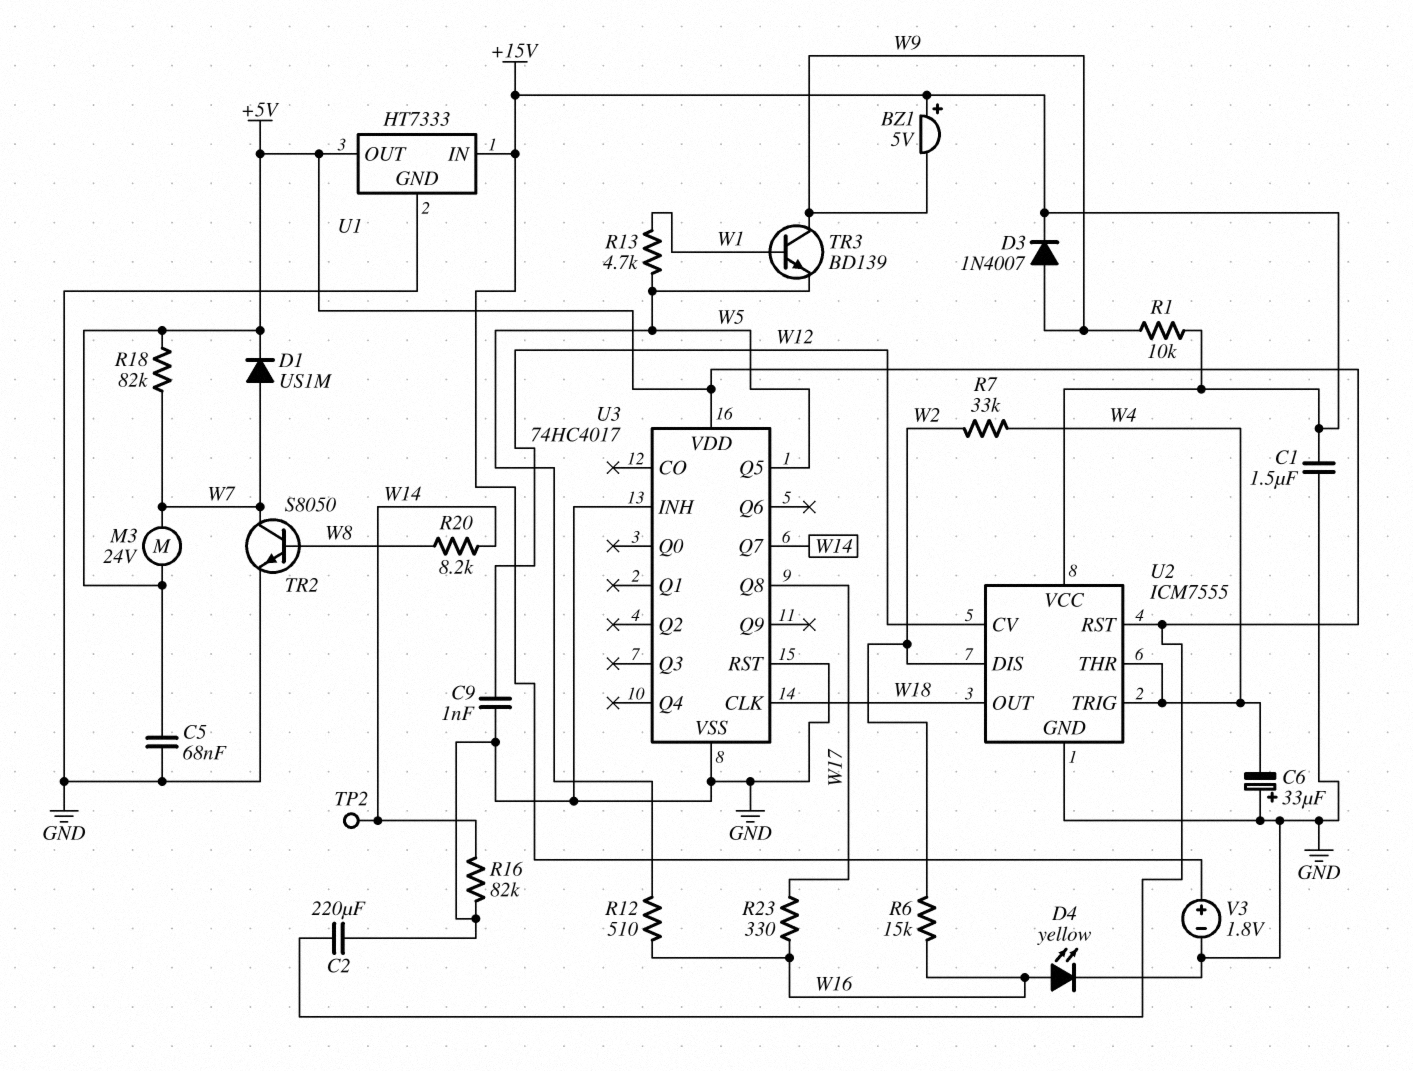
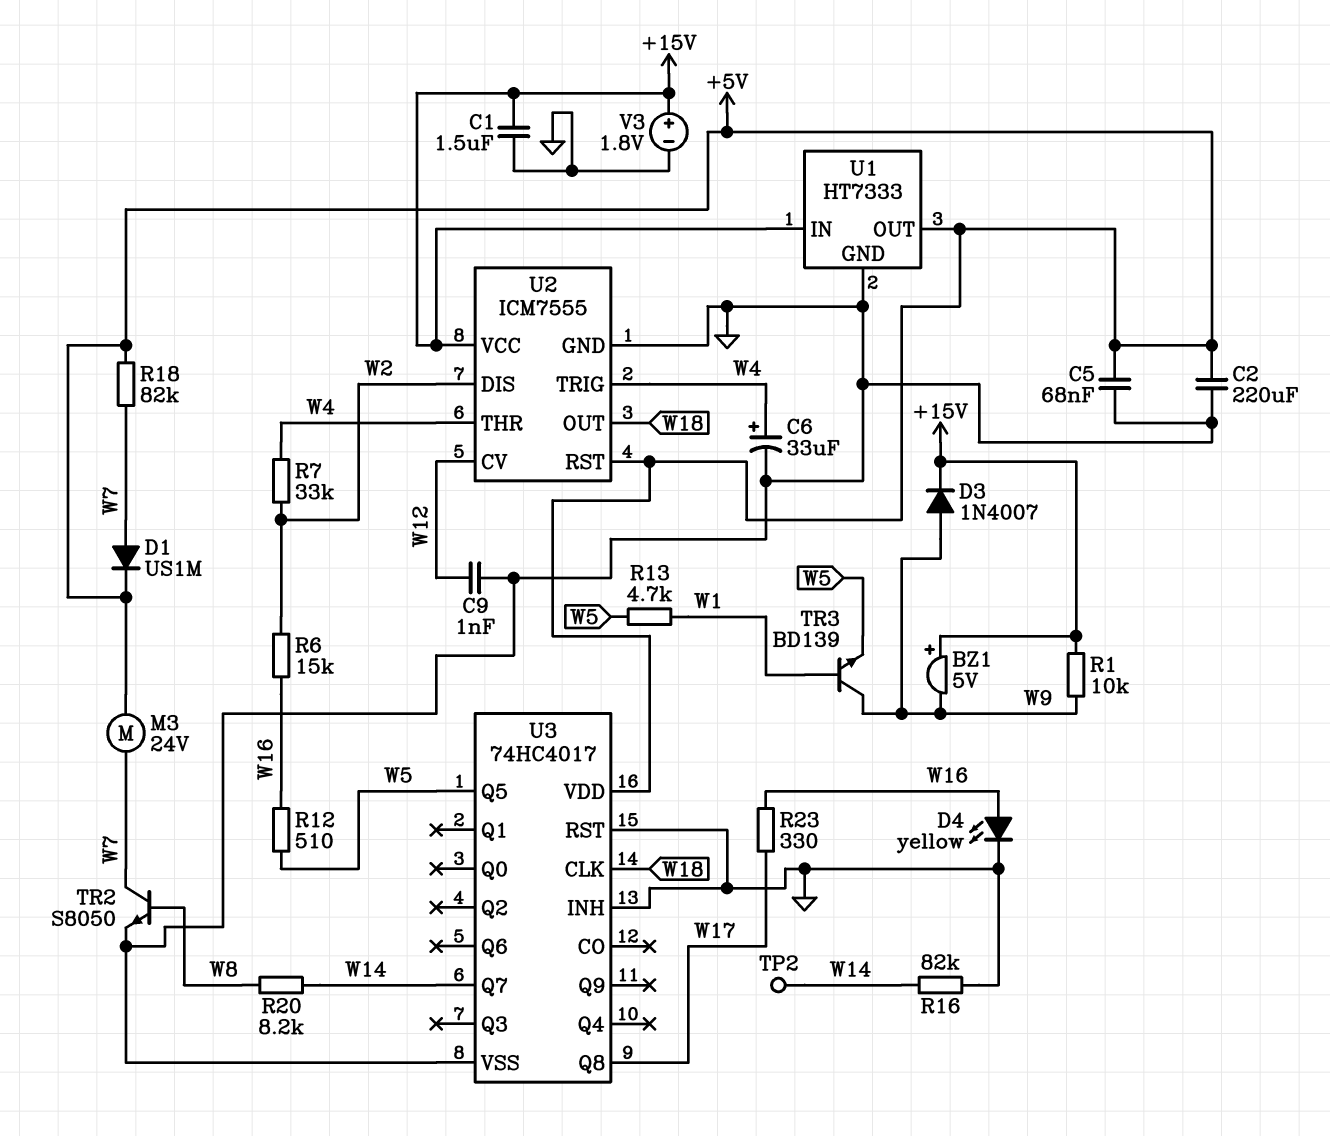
C6: 33uF (plus GND, minus W4) -> 33uF (plus W4, minus GND)

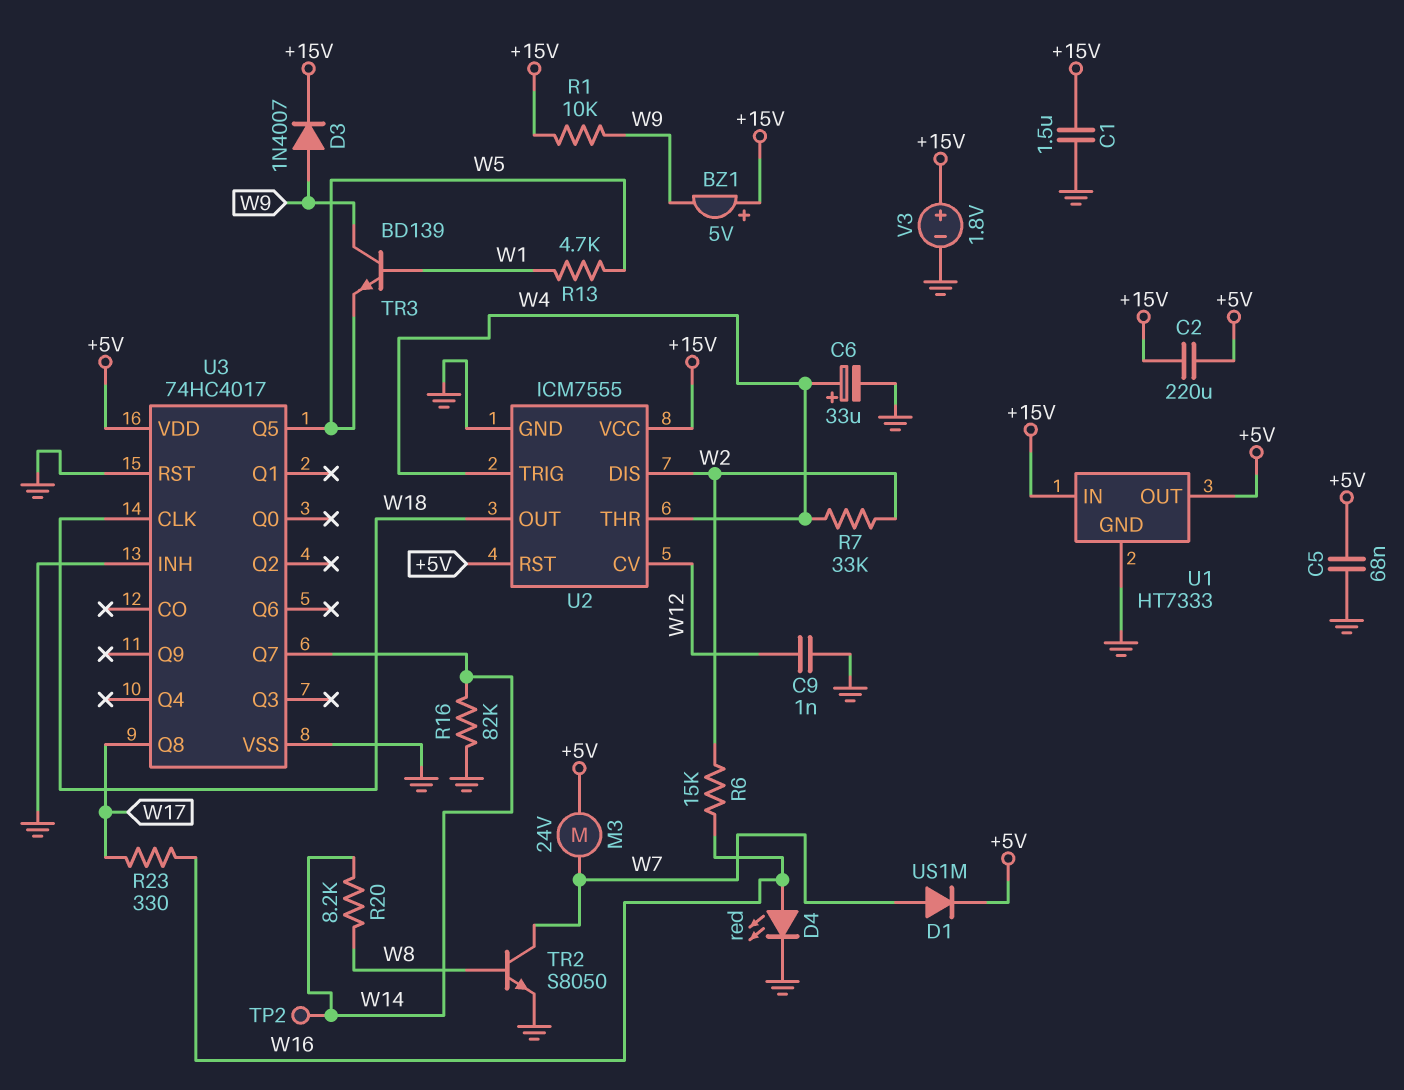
C2: 220uF (+5V, GND) -> 220uF (+5V, +15V)
D4: LED yellow (A W16, K GND) -> LED red (A W16, K GND)
R12: 510 (W5, W16) -> none
R18: 82k (+5V, W7) -> none

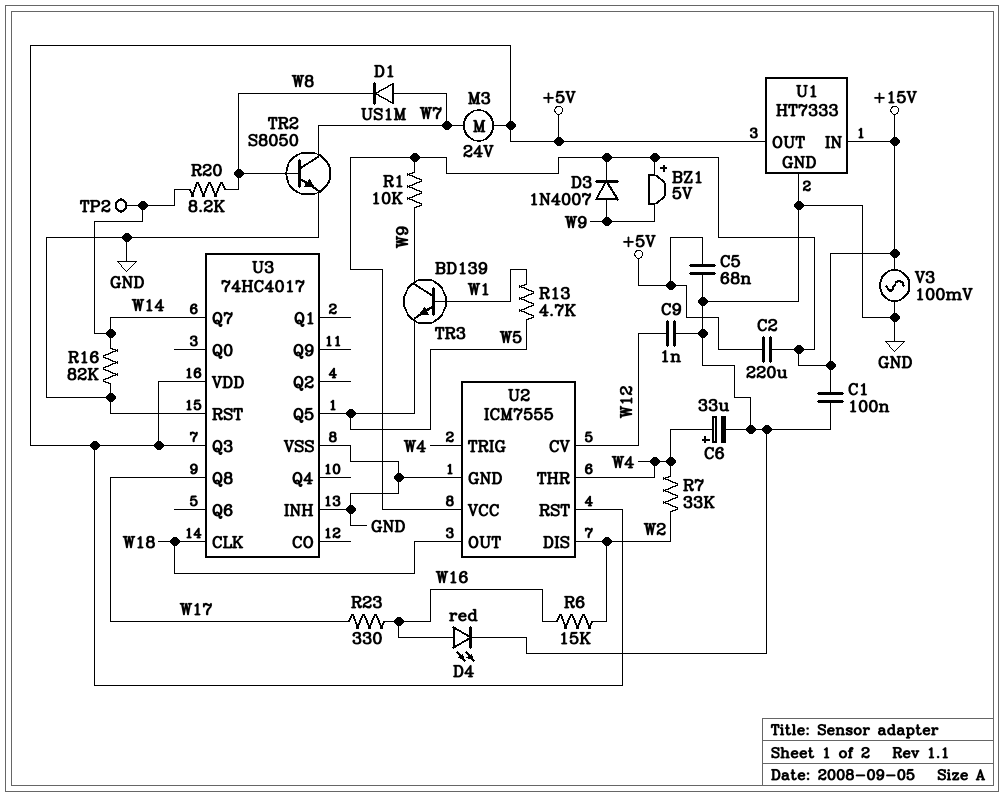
C1: 1.5uF (+15V, GND) -> 100nF (+15V, GND)
D1: diode US1M (A W7, K +5V) -> diode US1M (A W7, K W8)
U3 pin Q3: none -> +5V
V3: 1.8V (plus +15V, minus GND) -> AC 100mV (+15V, GND)

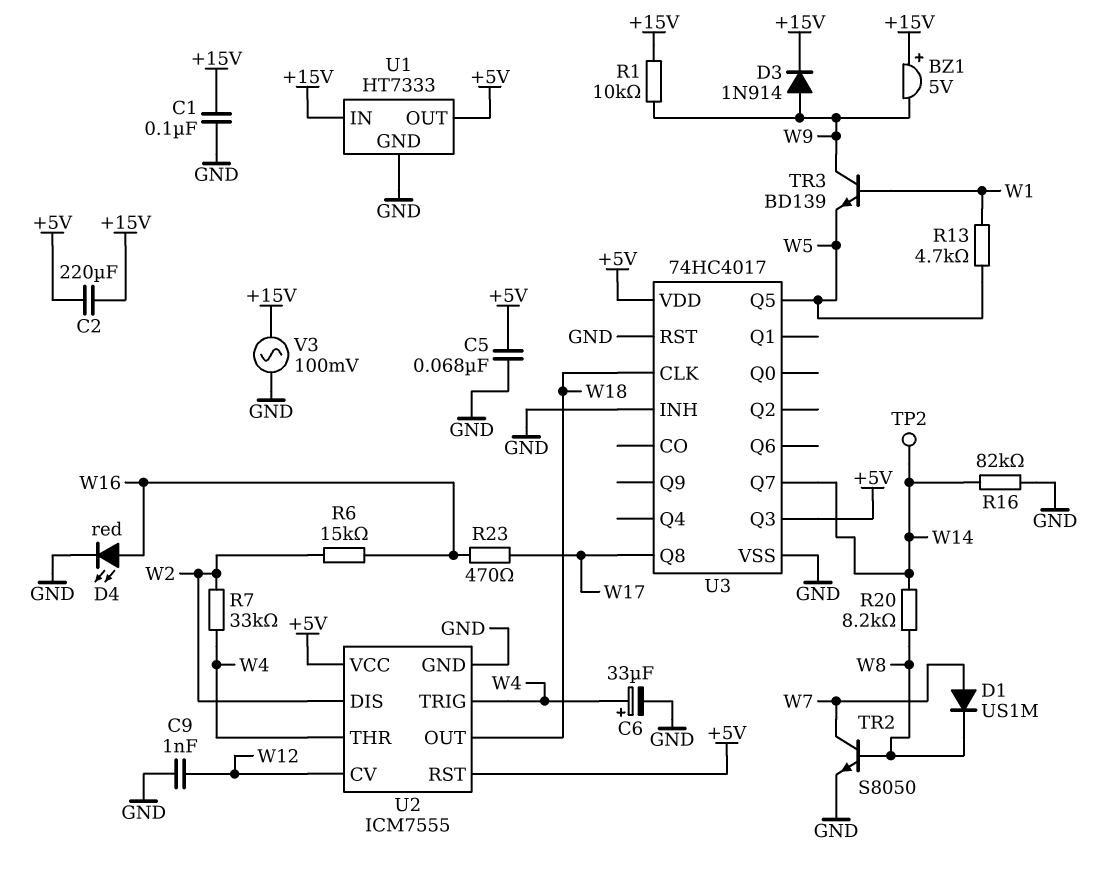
D3: diode 1N4007 (A W9, K +15V) -> diode 1N914 (A W9, K +15V)
M3: motor 24V (+5V, W7) -> none
R23: 330 (W16, W17) -> 470 (W16, W17)
U2 pin VCC: +15V -> +5V

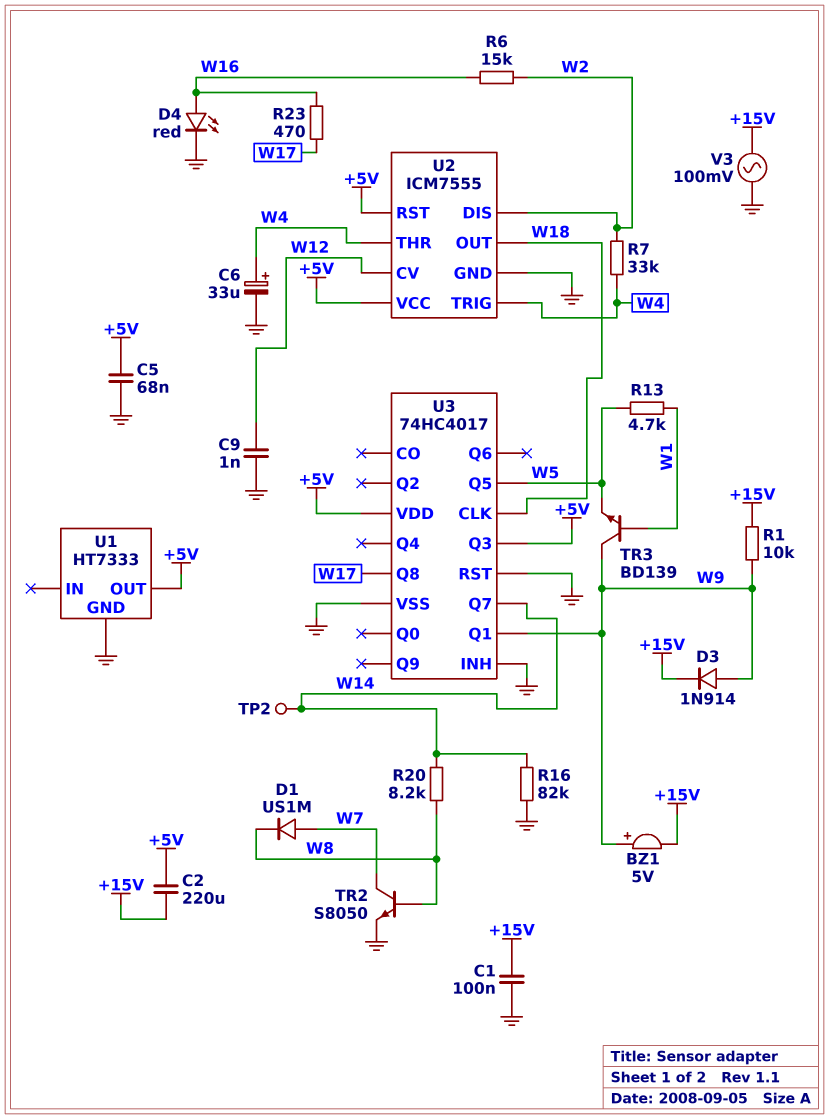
BZ1: buzzer 5V (plus +15V, minus W9) -> buzzer 5V (plus W9, minus +15V)
U1 pin IN: +15V -> none
U3 pin Q1: none -> W9

